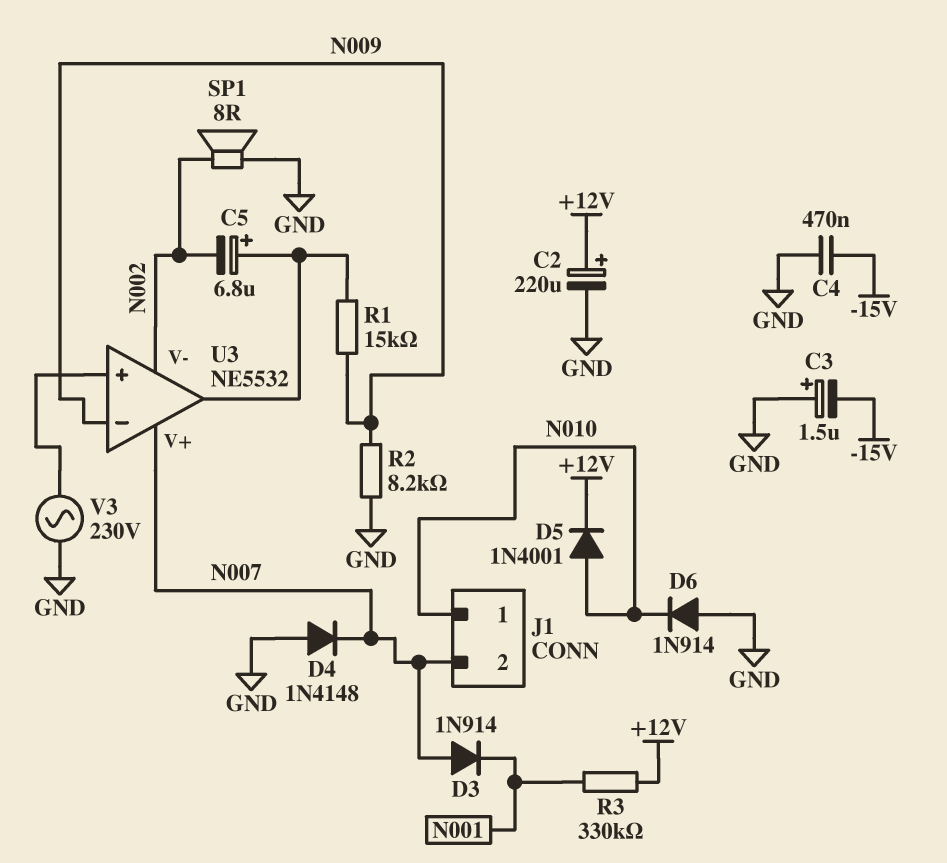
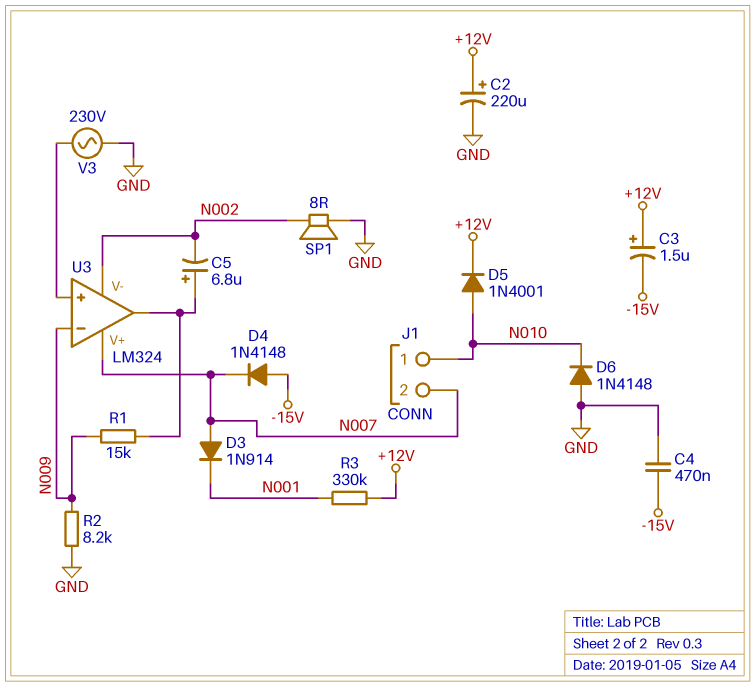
C3: 1.5uF (plus GND, minus -15V) -> 1.5uF (plus +12V, minus -15V)
D4: diode 1N4148 (A GND, K N007) -> diode 1N4148 (A -15V, K N007)
D6: diode 1N914 (A GND, K N010) -> diode 1N4148 (A GND, K N010)
U3: NE5532 -> LM324

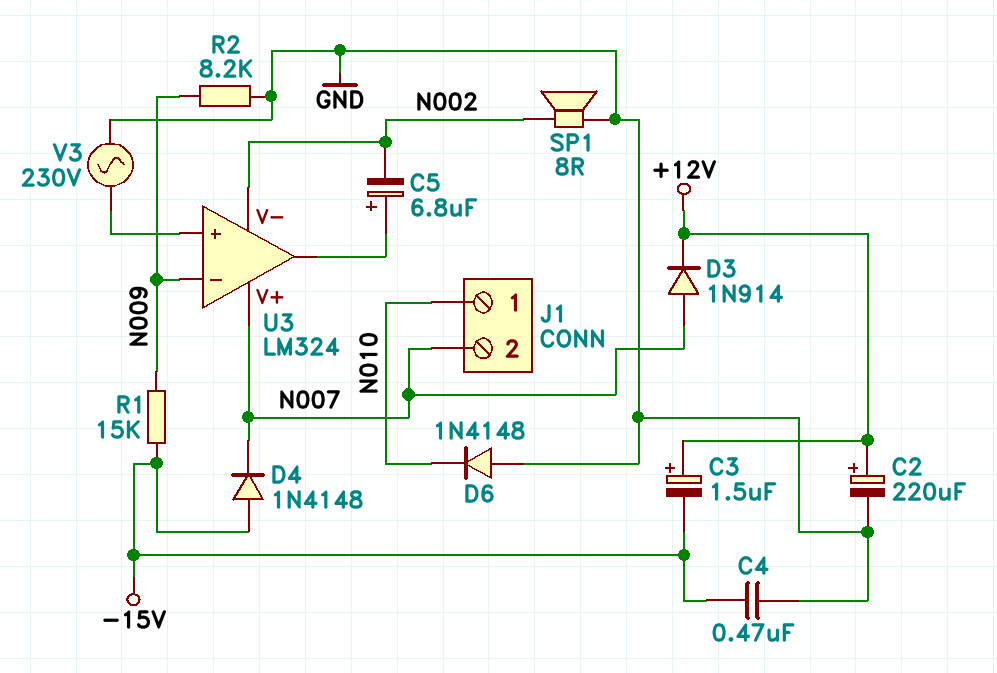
D3: diode 1N914 (A N007, K N001) -> diode 1N914 (A N007, K +12V)
D5: diode 1N4001 (A N010, K +12V) -> none
R1: 15k (N009, U3/out) -> 15k (-15V, N009)
R3: 330k (+12V, N001) -> none

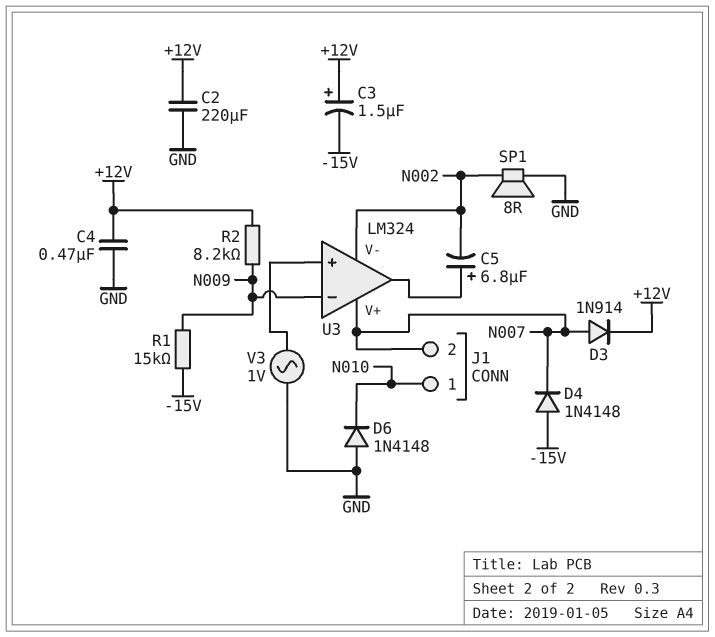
C2: 220uF (plus +12V, minus GND) -> 220uF (+12V, GND)
C4: 470nF (-15V, GND) -> 470nF (+12V, GND)
R2: 8.2k (GND, N009) -> 8.2k (+12V, N009)
V3: AC 230V (GND, U3/in+) -> AC 1V (GND, U3/in+)

